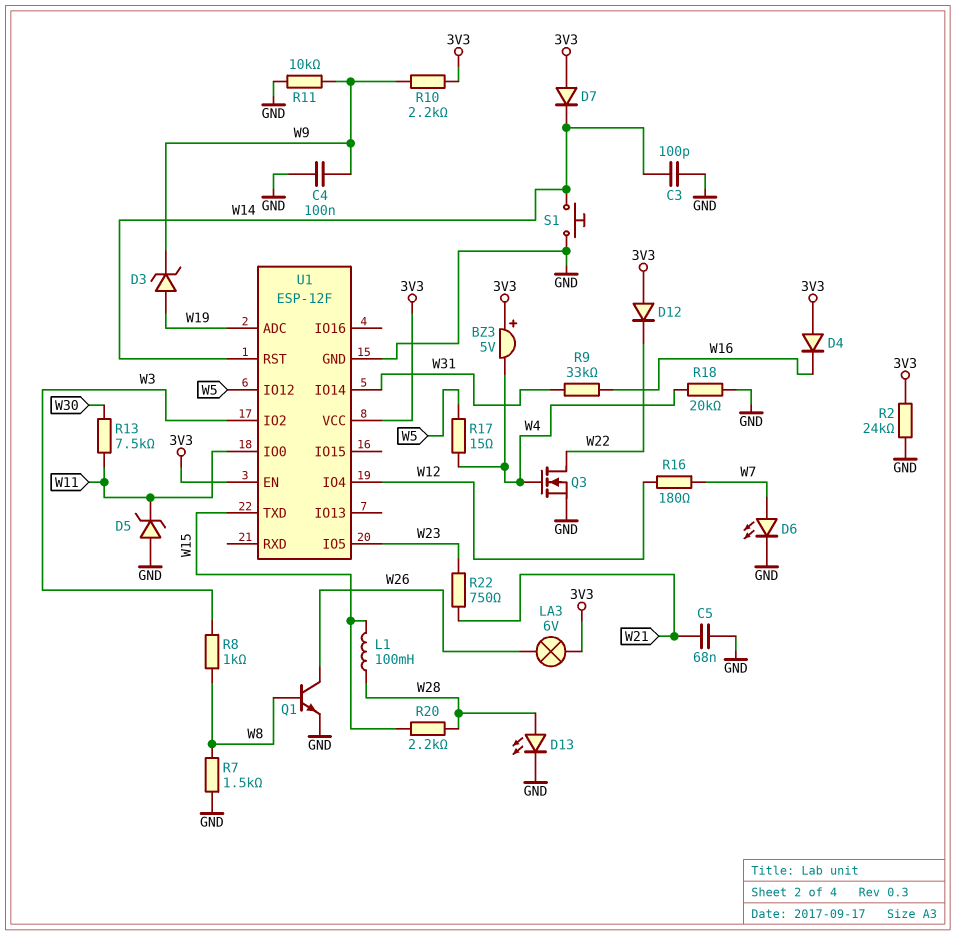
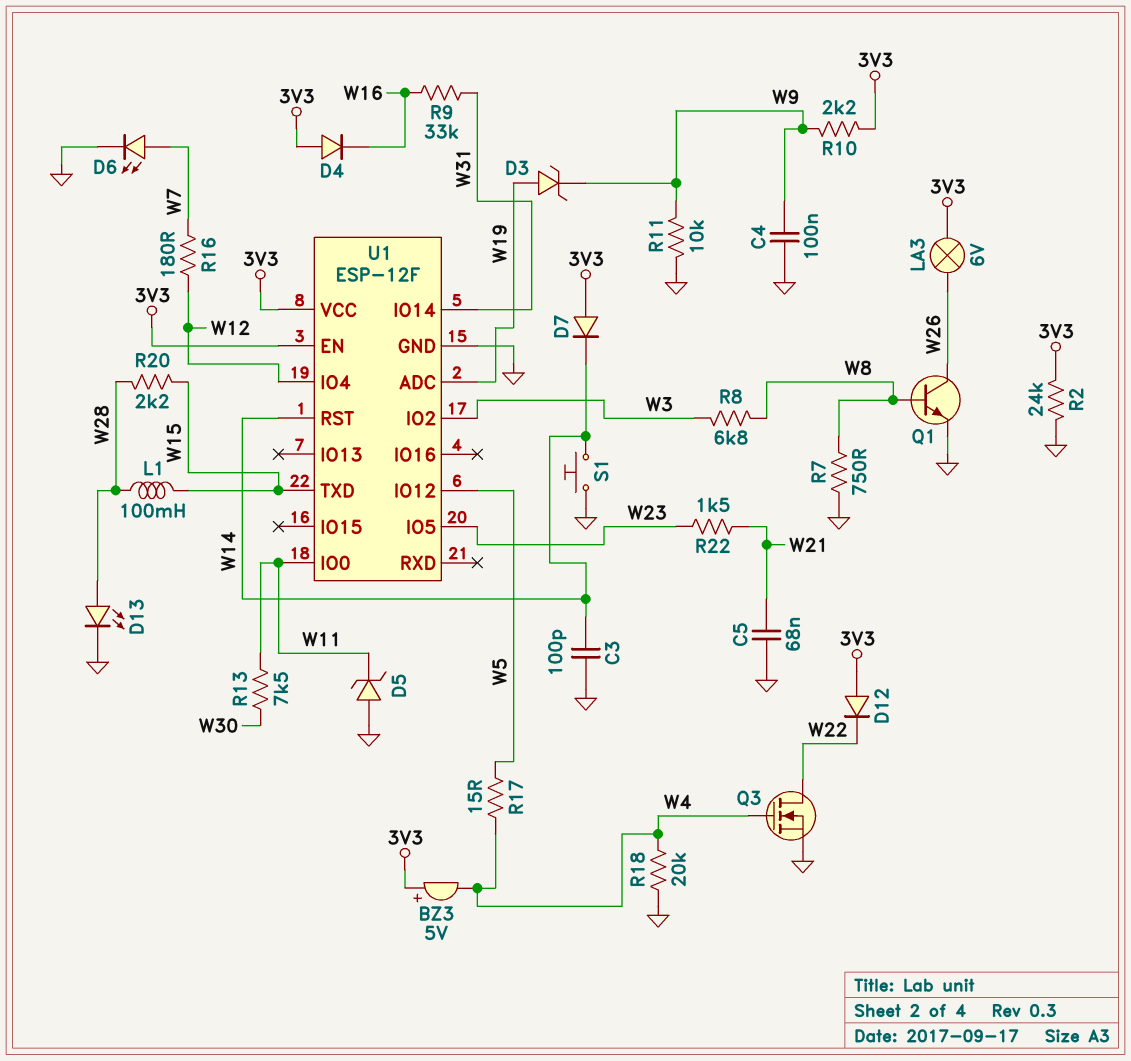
R7: 1.5k (GND, W8) -> 750 (GND, W8)
R8: 1k (W3, W8) -> 6.8k (W3, W8)
R22: 750 (W21, W23) -> 1.5k (W21, W23)

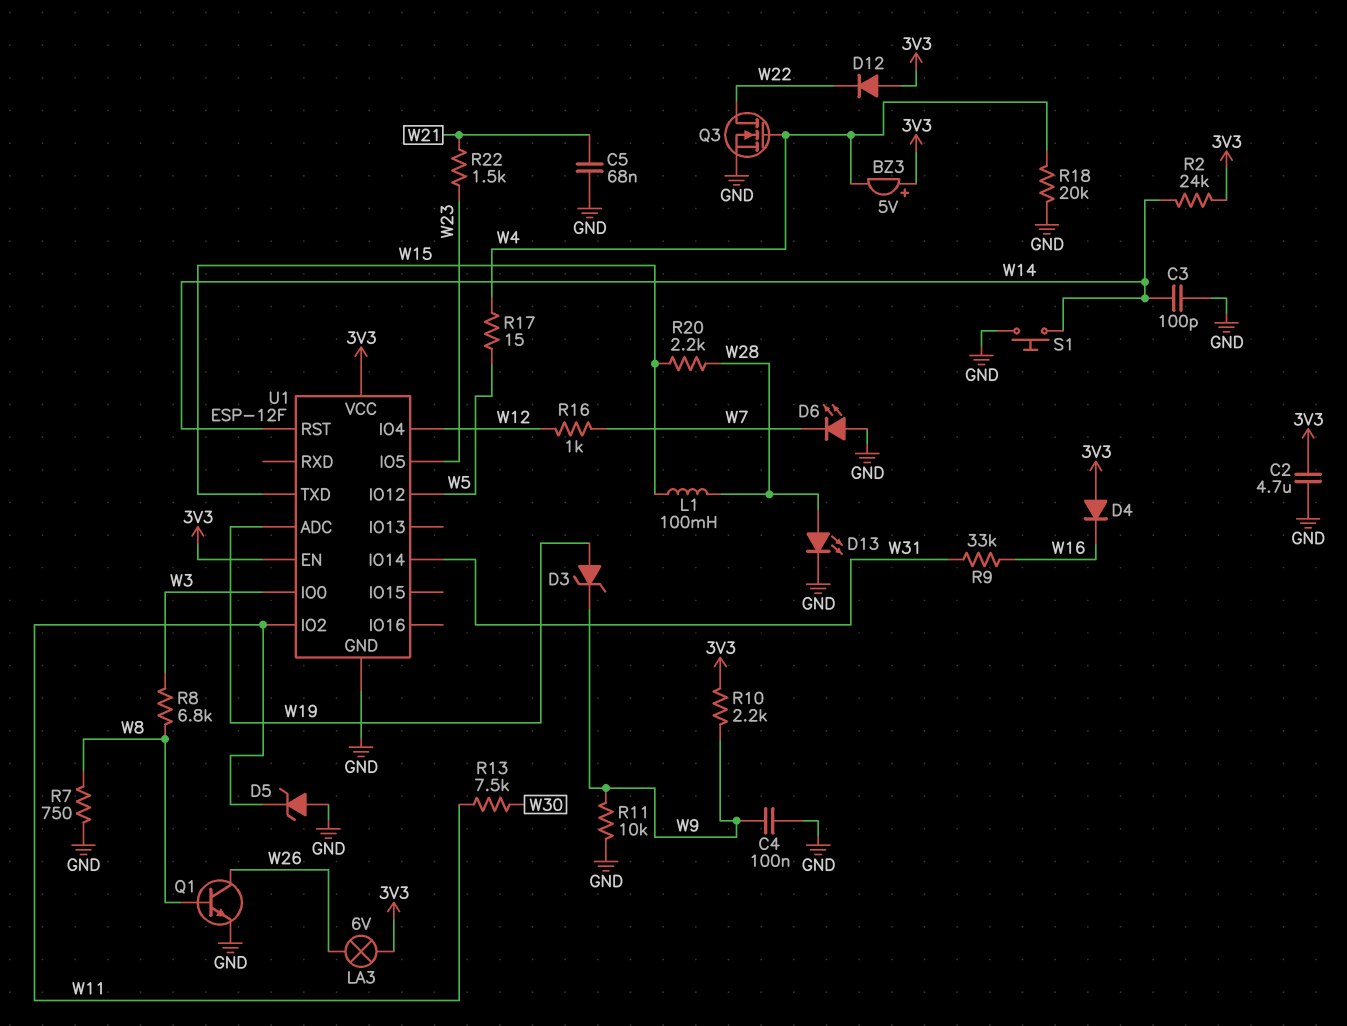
C2: none -> 4.7uF (3V3, GND)
D6: LED (A W7, K GND) -> LED (A GND, K W7)
D7: diode (A 3V3, K W14) -> none
R2: 24k (3V3, GND) -> 24k (3V3, W14)
R16: 180 (W7, W12) -> 1k (W7, W12)
U1 pin IO0: W11 -> W3
U1 pin IO2: W3 -> W11

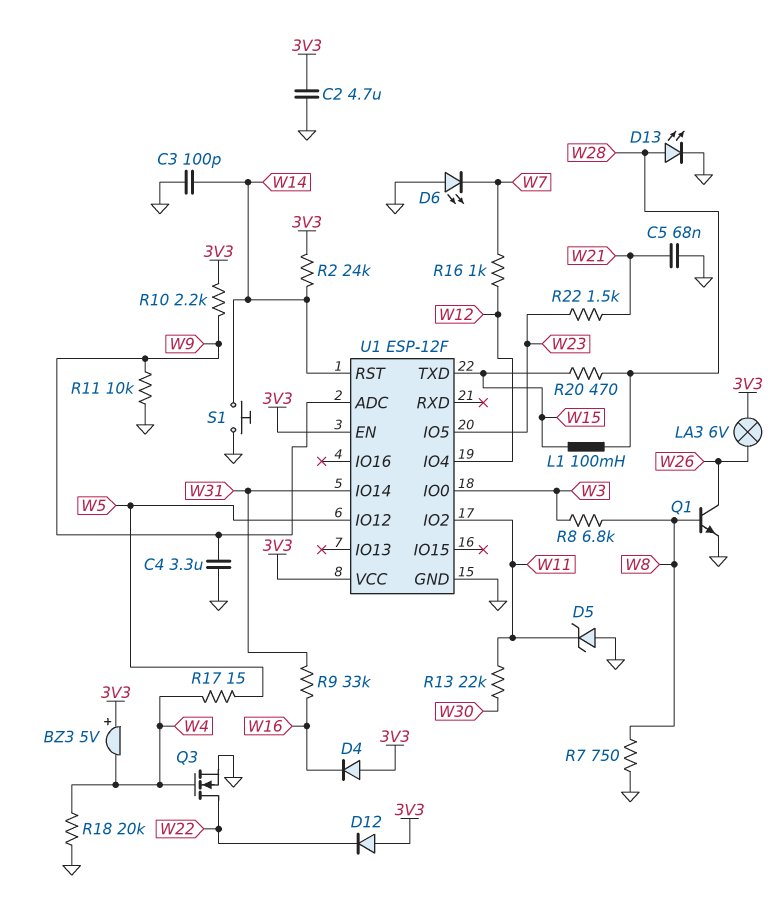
C4: 100nF (GND, W9) -> 3.3uF (GND, W9)
D3: zener (A W19, K W9) -> none
R13: 7.5k (W11, W30) -> 22k (W11, W30)
R20: 2.2k (W15, W28) -> 470 (W15, W28)
U1 pin ADC: W19 -> W9

